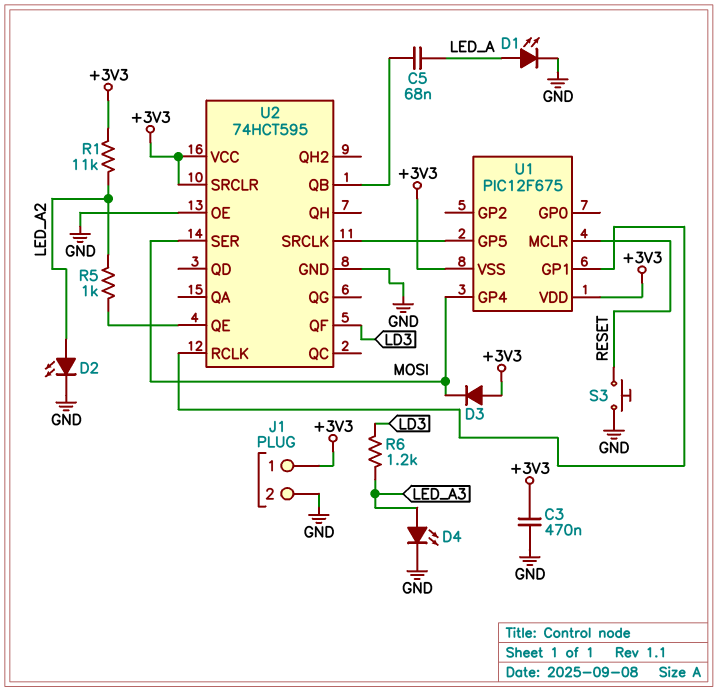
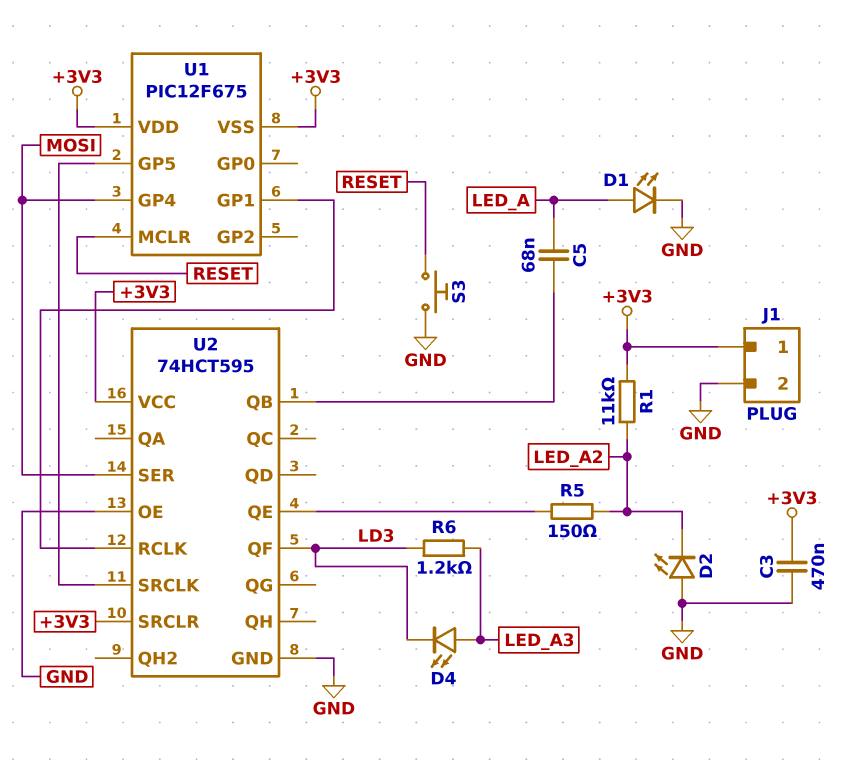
D2: LED (A LED_A2, K GND) -> LED (A GND, K LED_A2)
D3: diode (A +3V3, K MOSI) -> none
D4: LED (A LED_A3, K GND) -> LED (A LED_A3, K LD3)
R5: 1k (LED_A2, U2/QE) -> 150 (LED_A2, U2/QE)

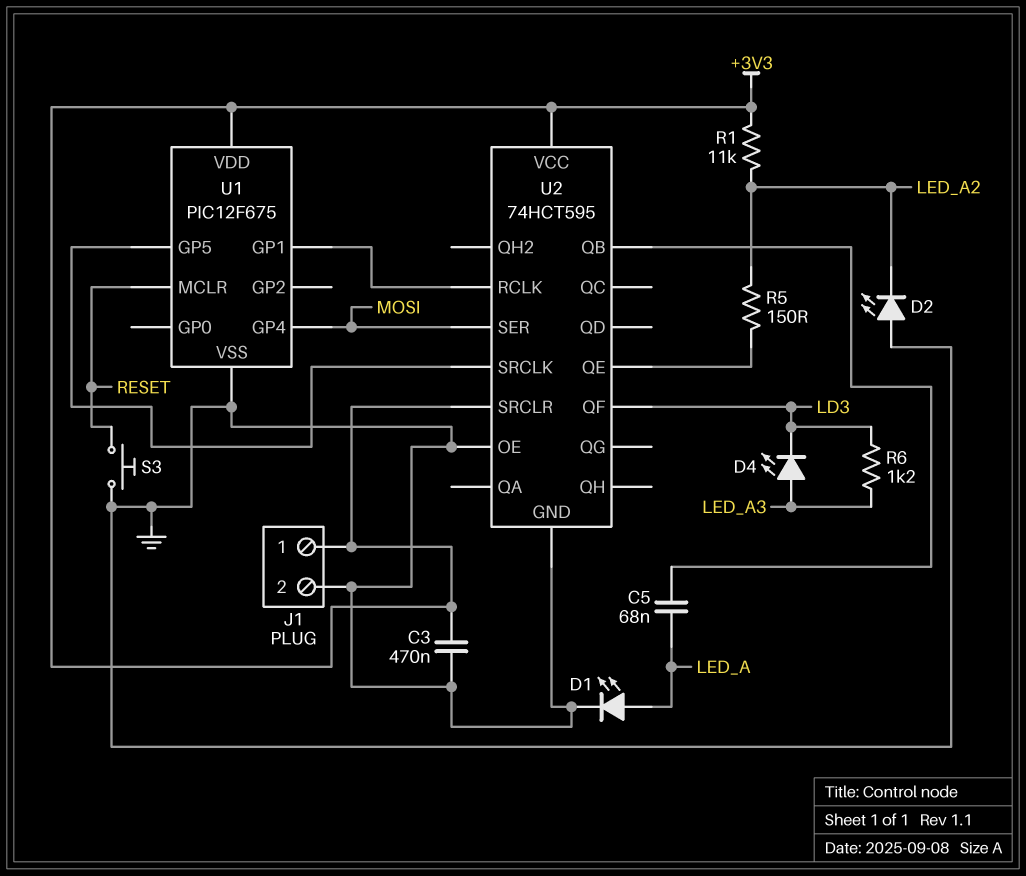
U1 pin VSS: +3V3 -> GND

